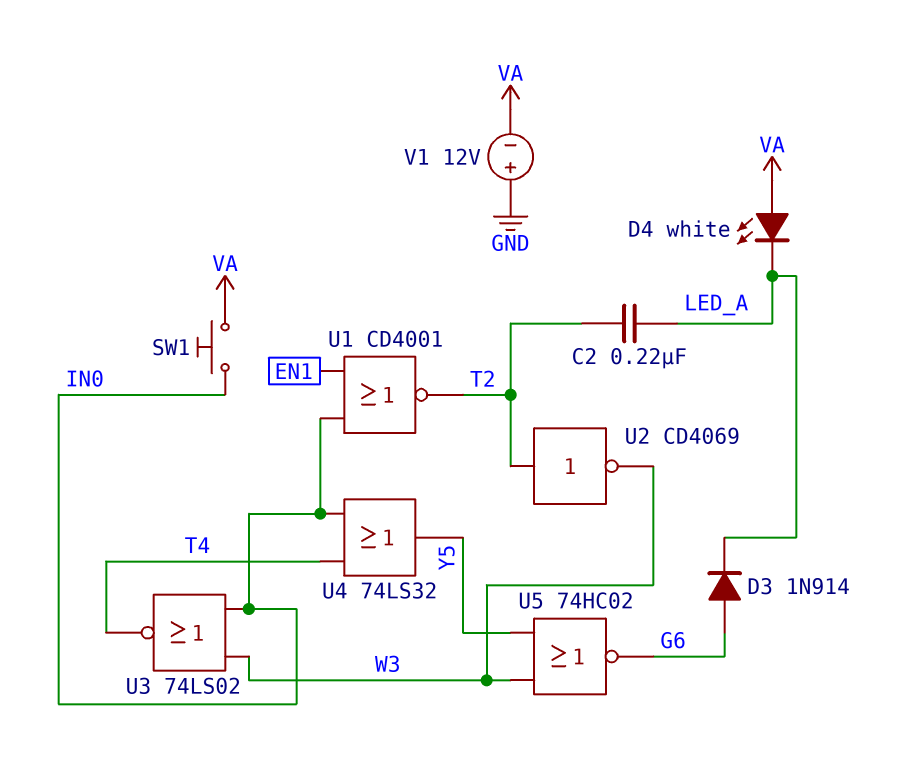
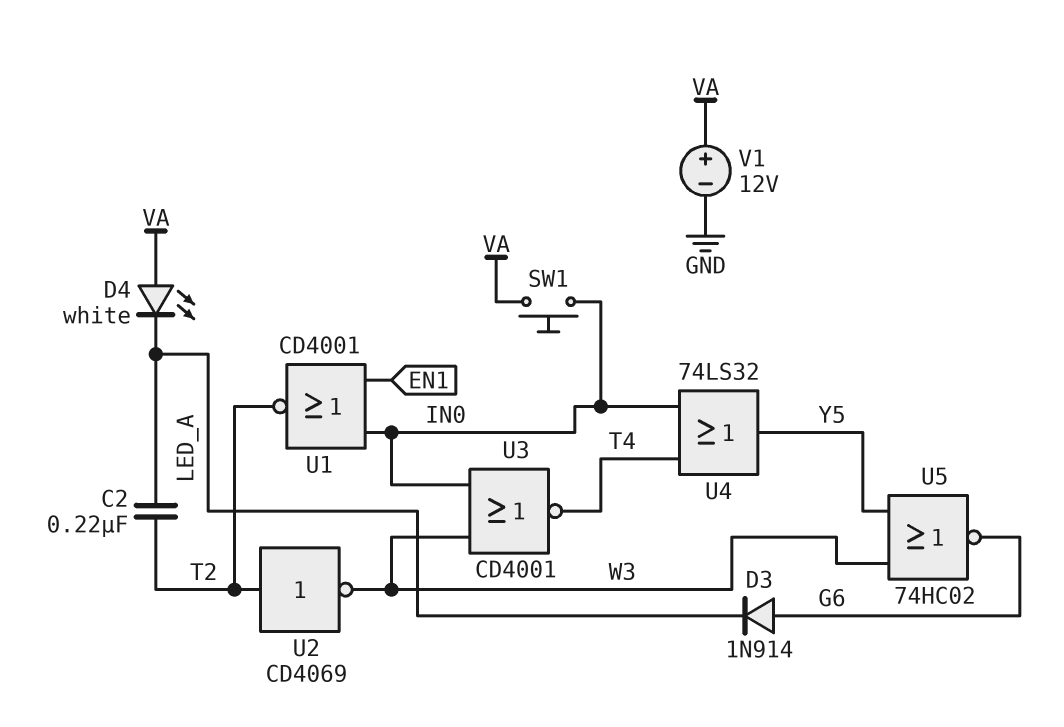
U3: NOR 74LS02 (in IN0, in W3, out T4) -> NOR CD4001 (in IN0, in W3, out T4)
V1: 12V (plus GND, minus VA) -> 12V (plus VA, minus GND)

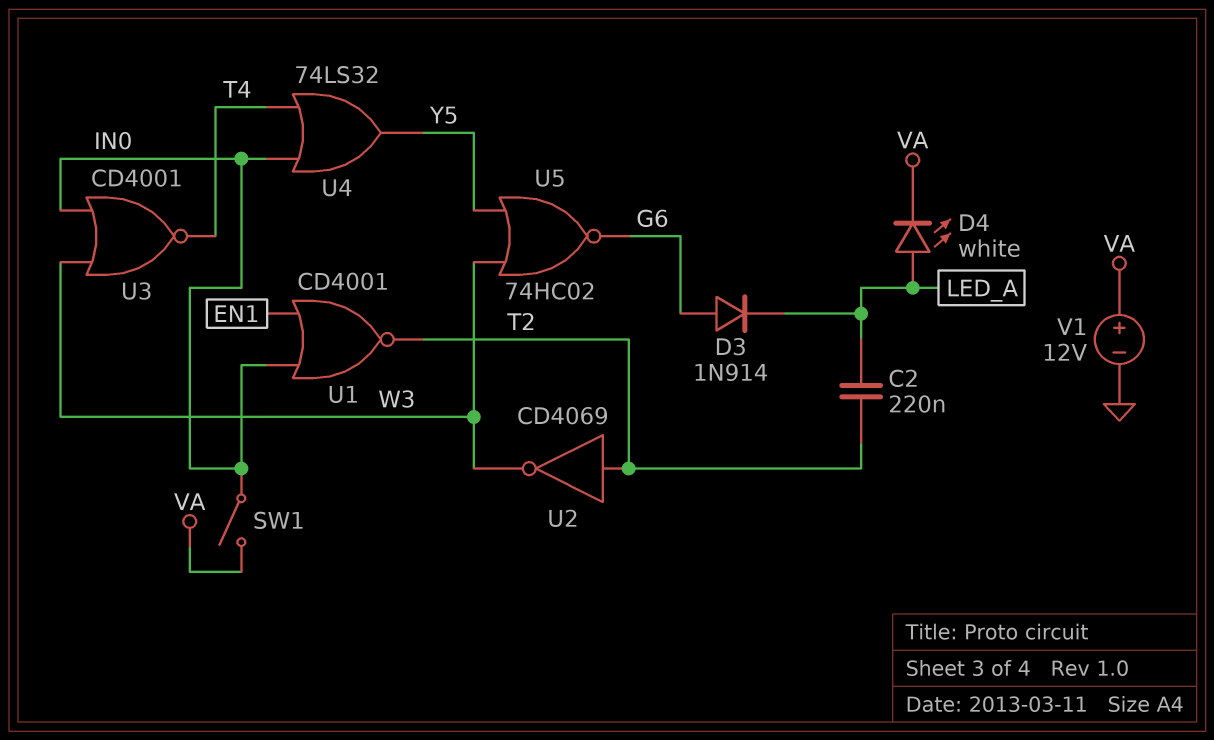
D4: LED white (A VA, K LED_A) -> LED white (A LED_A, K VA)
SW1: button (IN0, VA) -> switch (IN0, VA)

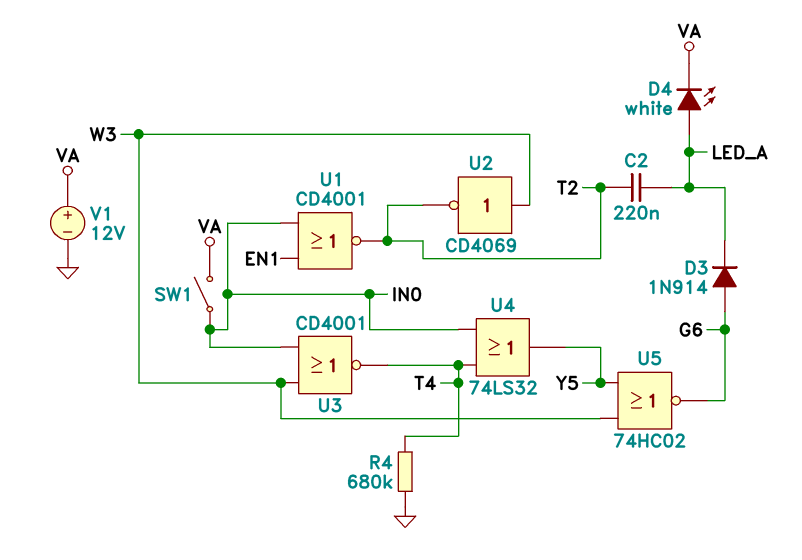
R4: none -> 680k (GND, T4)
U2: NOT CD4069 (in T2, out W3) -> NOT CD4069 (in W3, out T2)

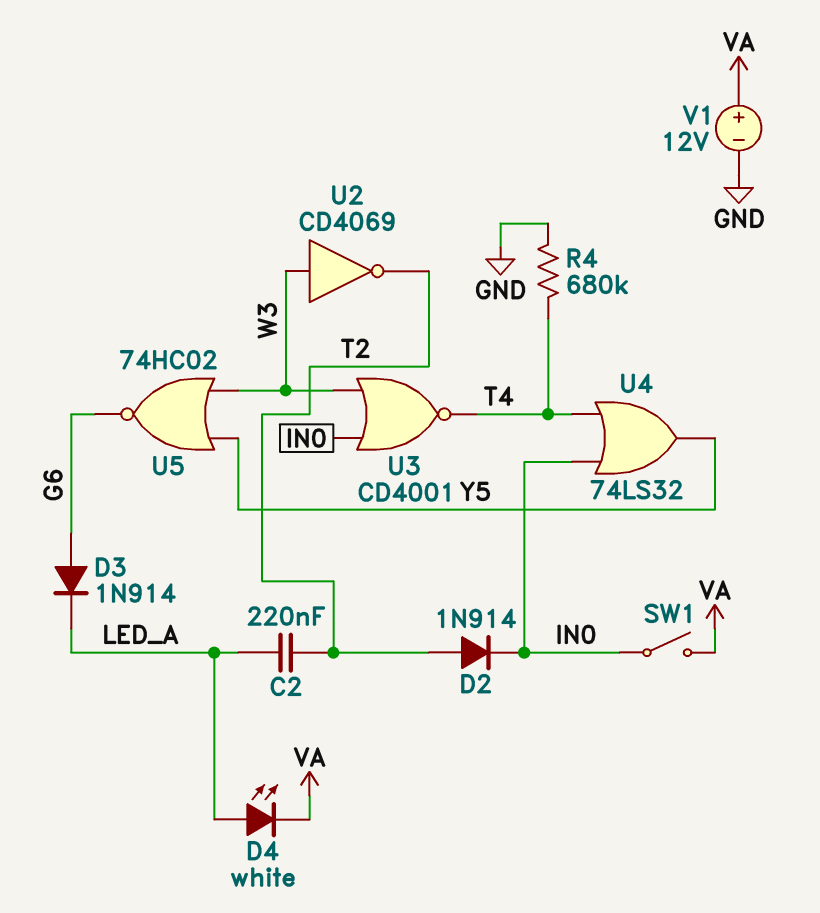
D2: none -> diode 1N914 (A T2, K IN0)
U1: NOR CD4001 (in EN1, in IN0, out T2) -> none

